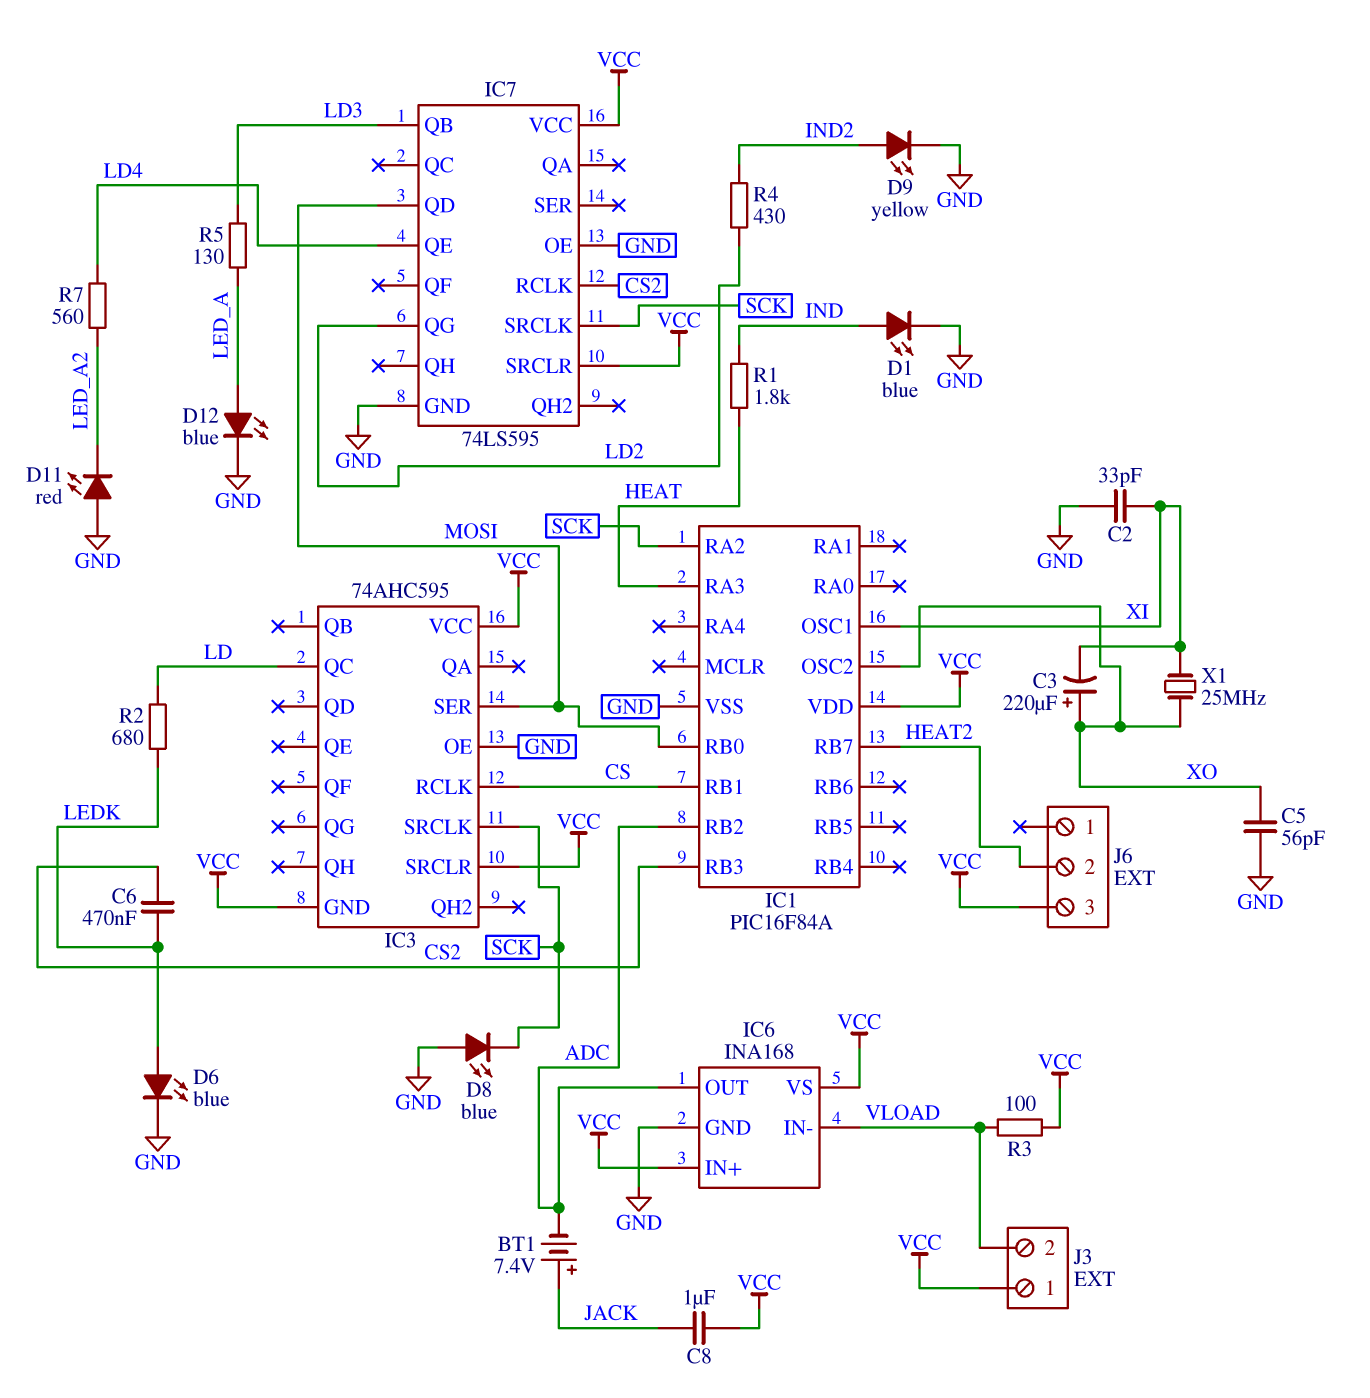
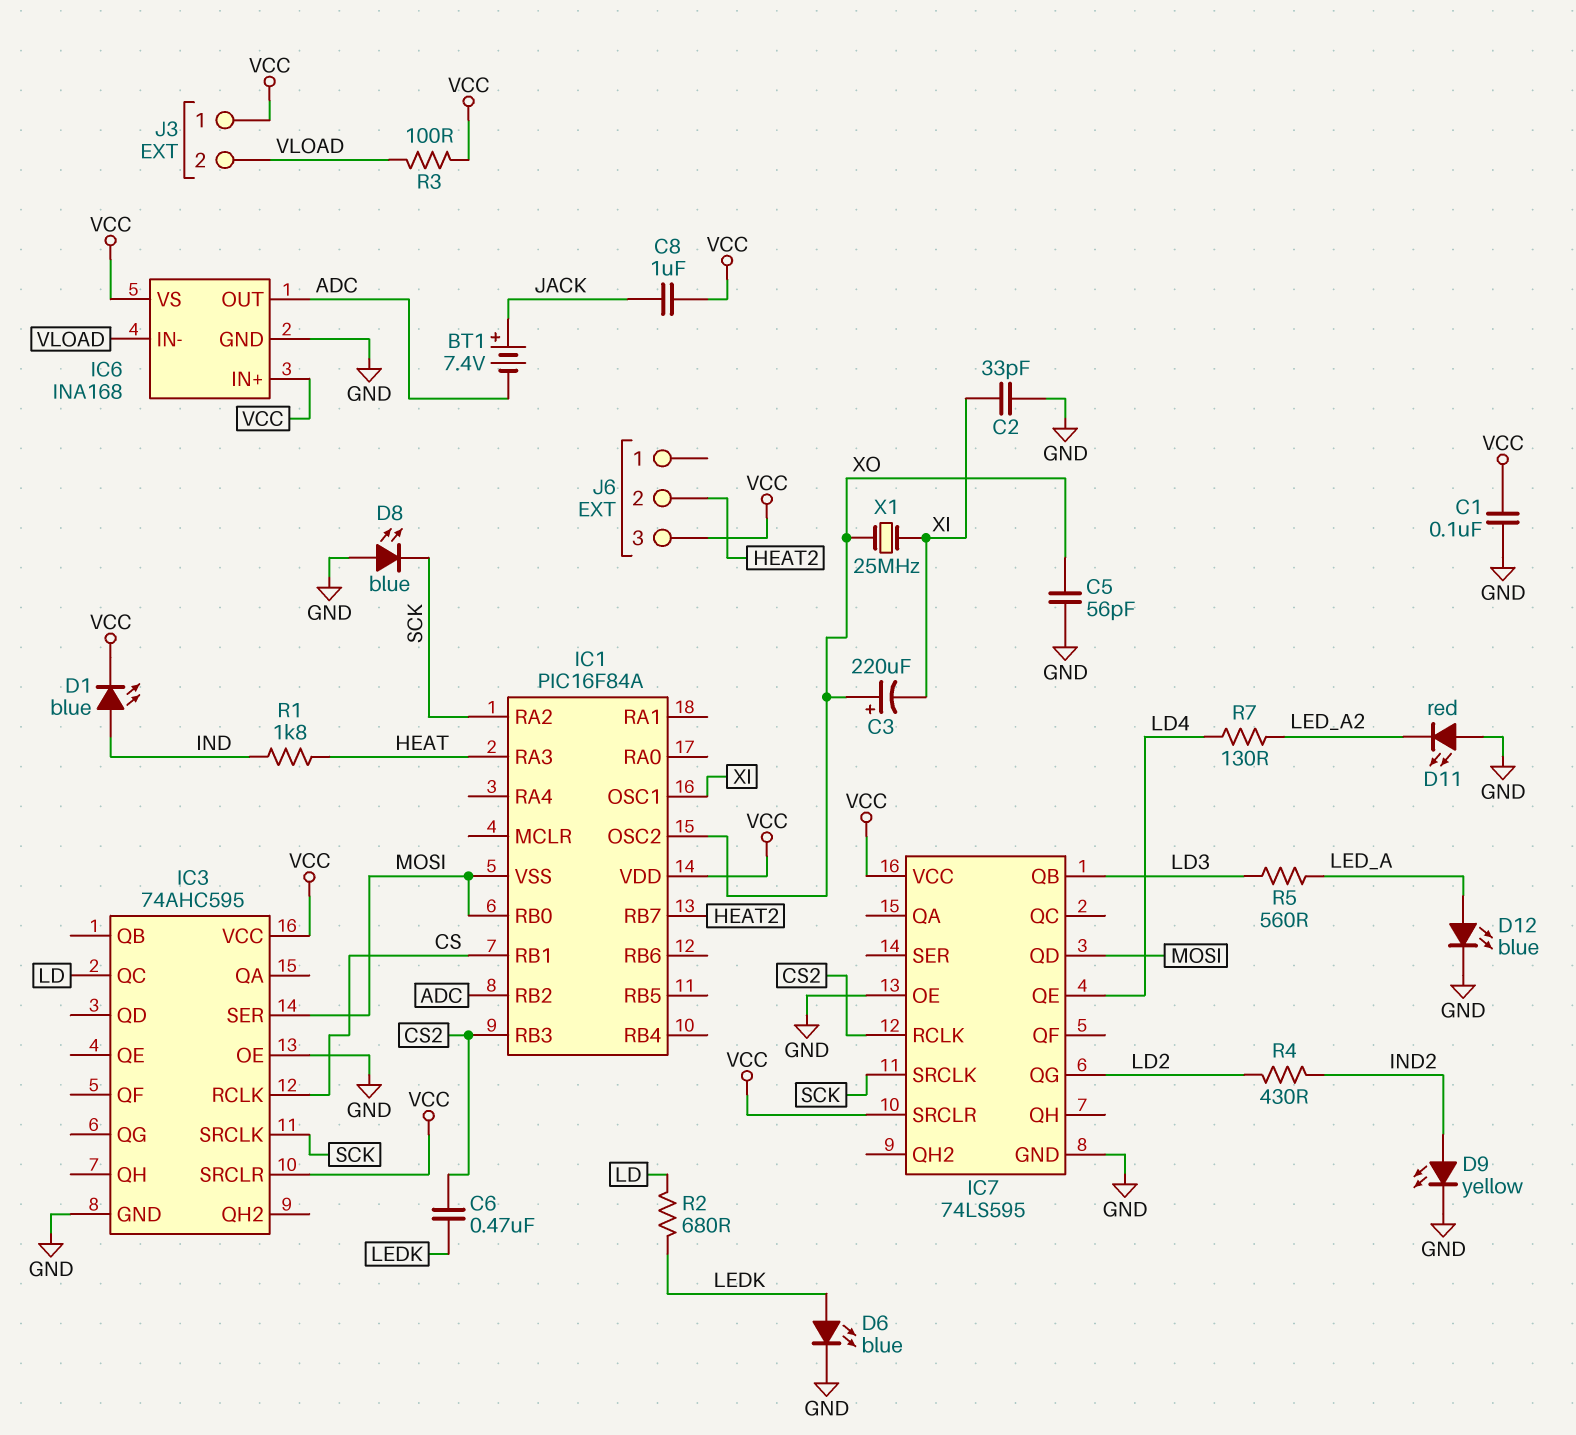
C1: none -> 100nF (GND, VCC)
D1: LED blue (A IND, K GND) -> LED blue (A IND, K VCC)
IC1 pin VSS: GND -> MOSI
IC3 pin GND: VCC -> GND
R5: 130 (LD3, LED_A) -> 560 (LD3, LED_A)
R7: 560 (LD4, LED_A2) -> 130 (LD4, LED_A2)

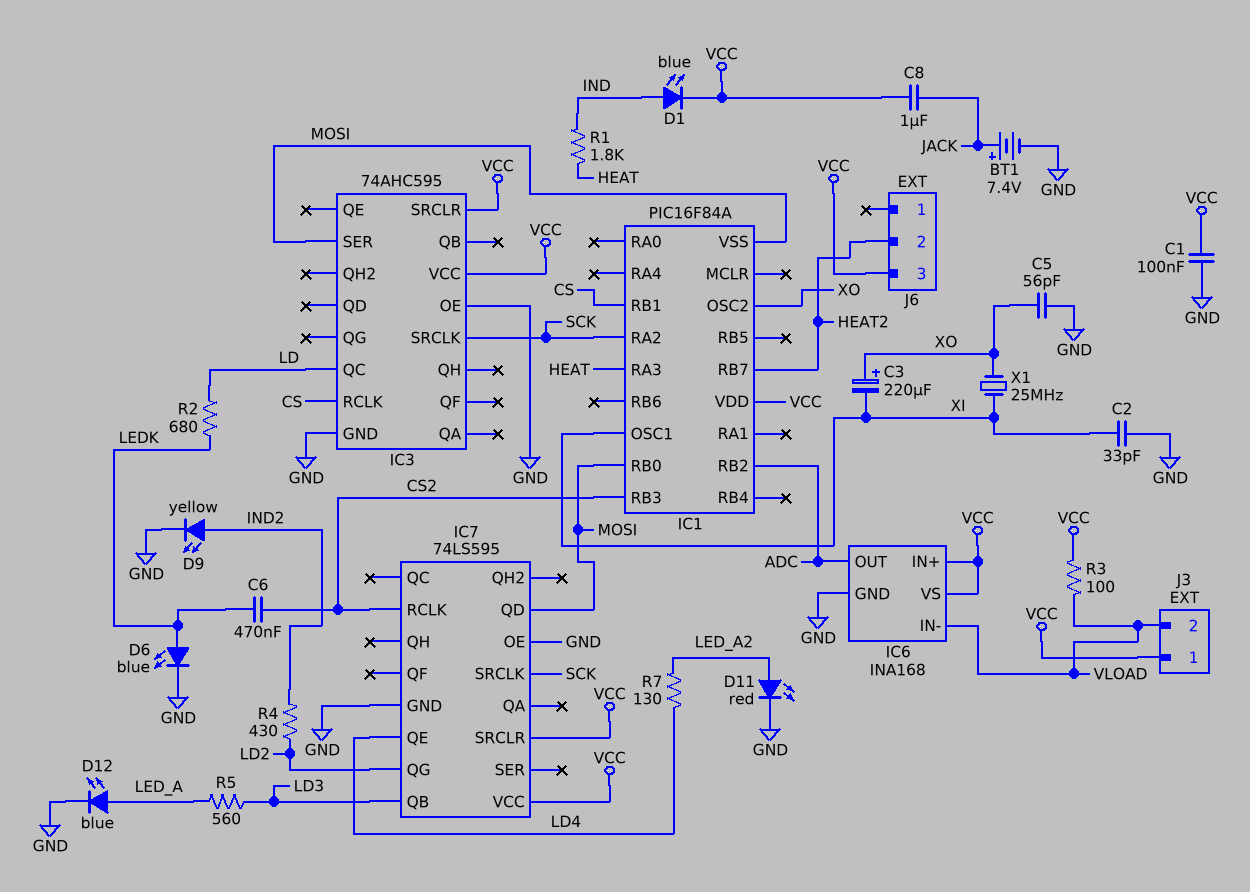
BT1: 7.4V (plus JACK, minus ADC) -> 7.4V (plus JACK, minus GND)
D8: LED blue (A GND, K SCK) -> none
D11: LED red (A GND, K LED_A2) -> LED red (A LED_A2, K GND)

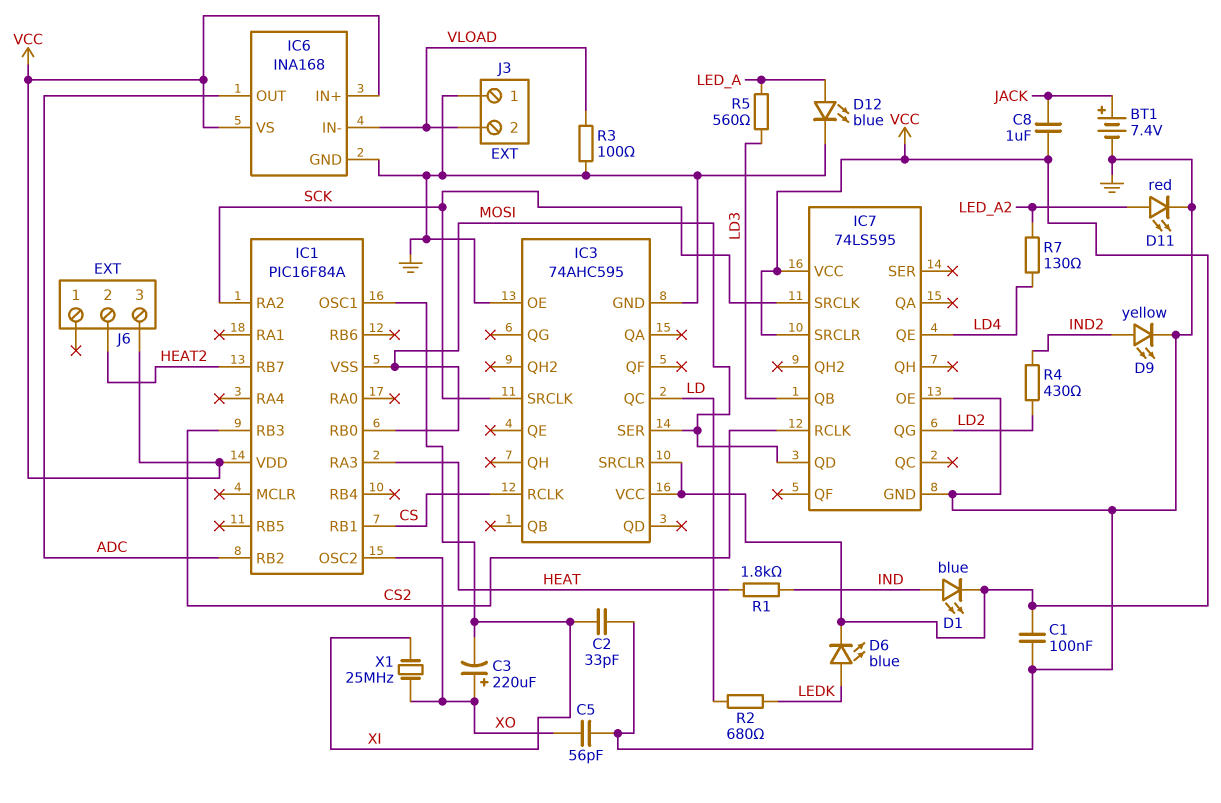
C6: 470nF (CS2, LEDK) -> none
D6: LED blue (A LEDK, K GND) -> LED blue (A LEDK, K VCC)
J3 pin 1: VCC -> GND
R3: 100 (VCC, VLOAD) -> 100 (GND, VLOAD)

